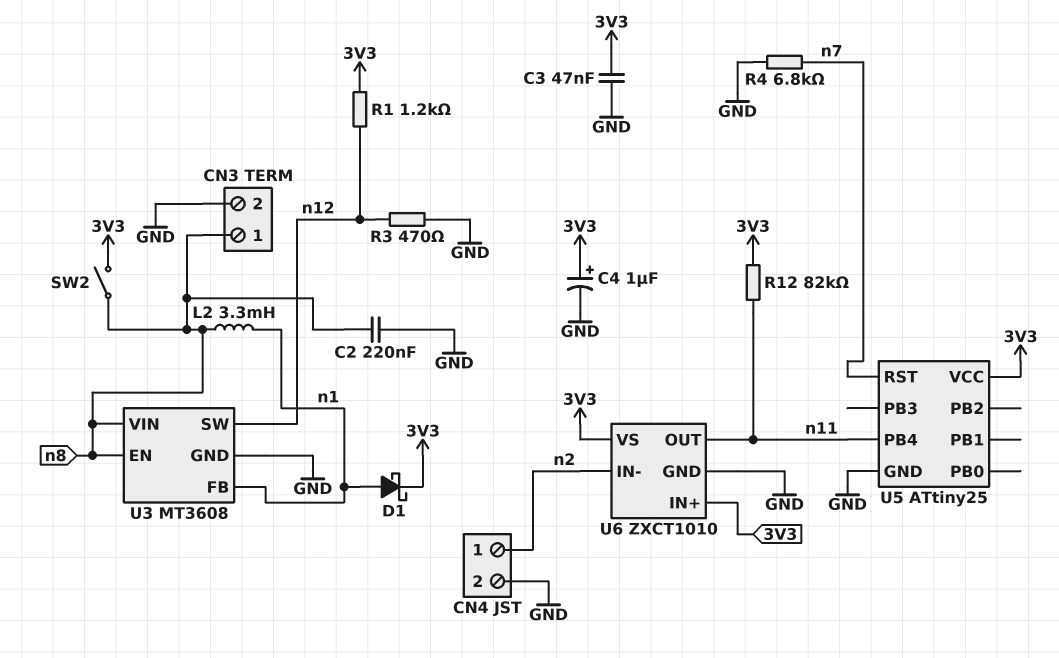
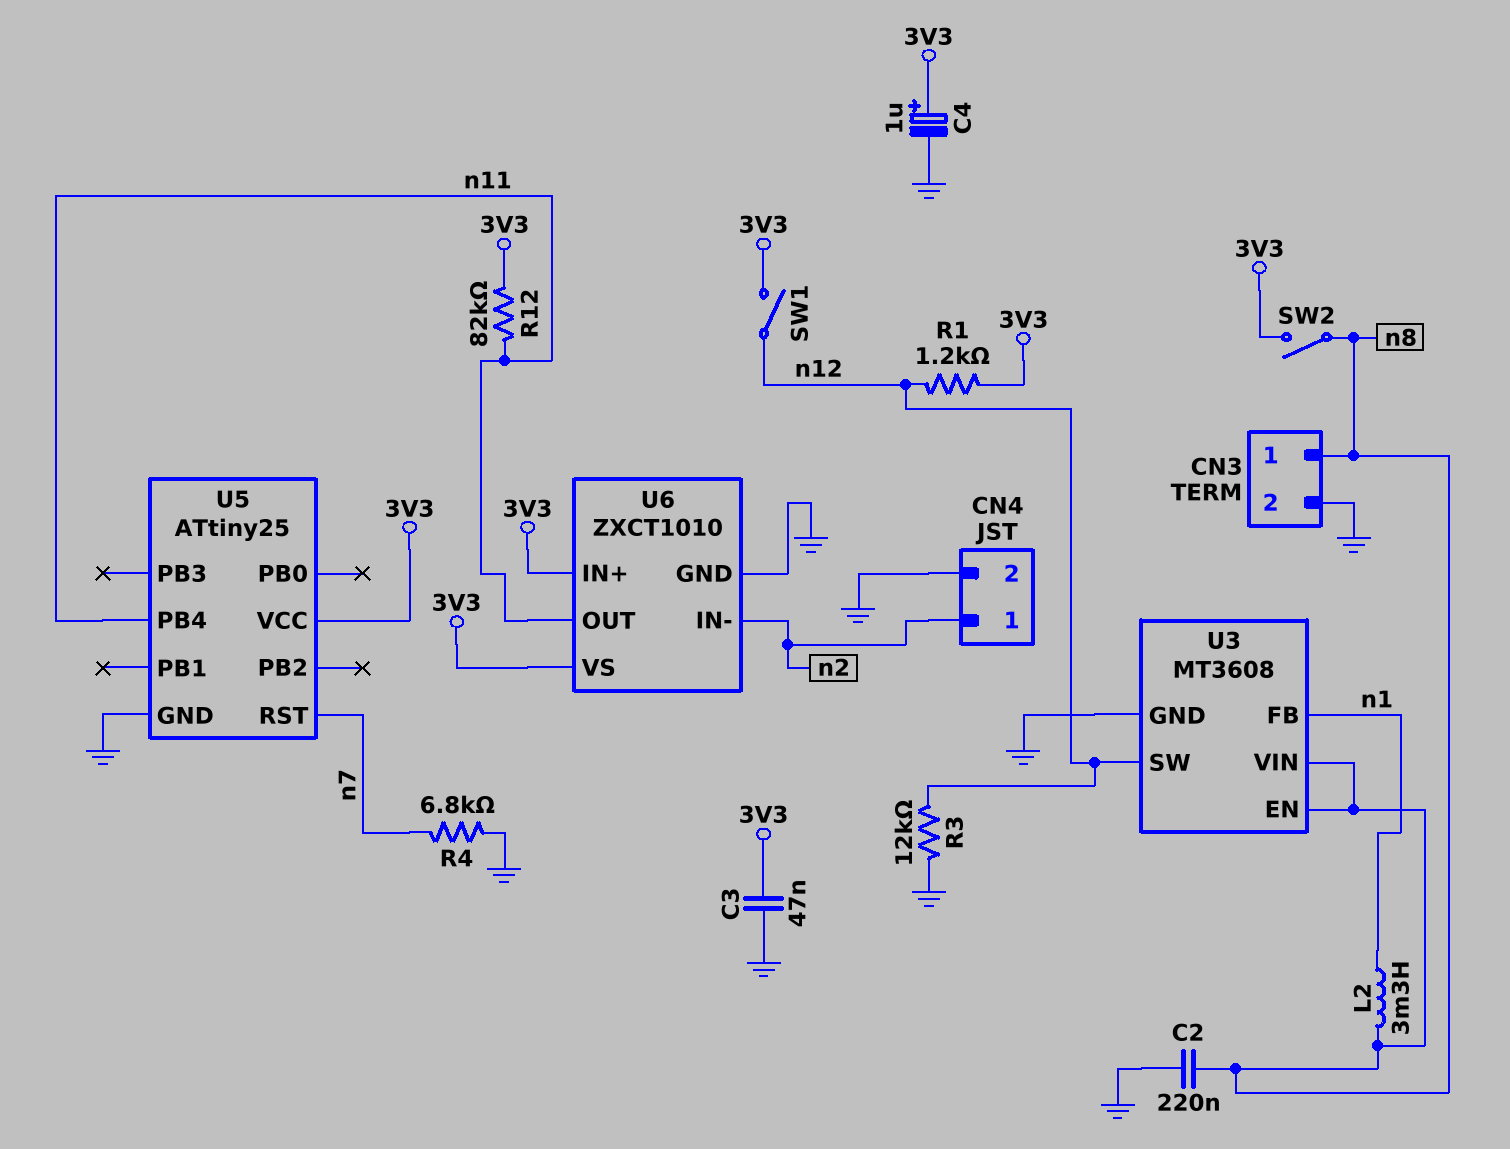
D1: schottky (A n1, K 3V3) -> none
R3: 470 (GND, n12) -> 12k (GND, n12)
SW1: none -> switch (3V3, n12)

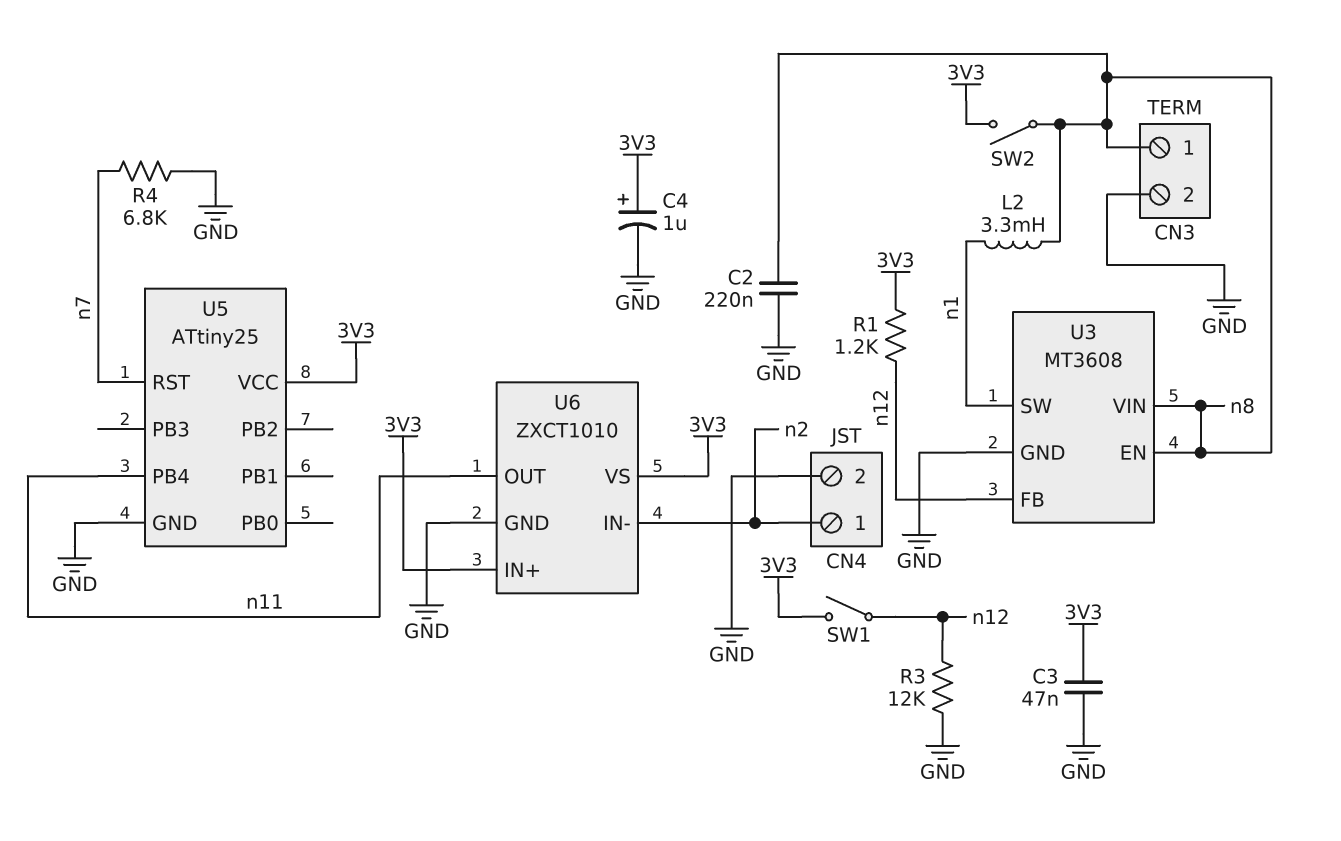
R12: 82k (3V3, n11) -> none
U3 pin FB: n1 -> n12
U3 pin SW: n12 -> n1

